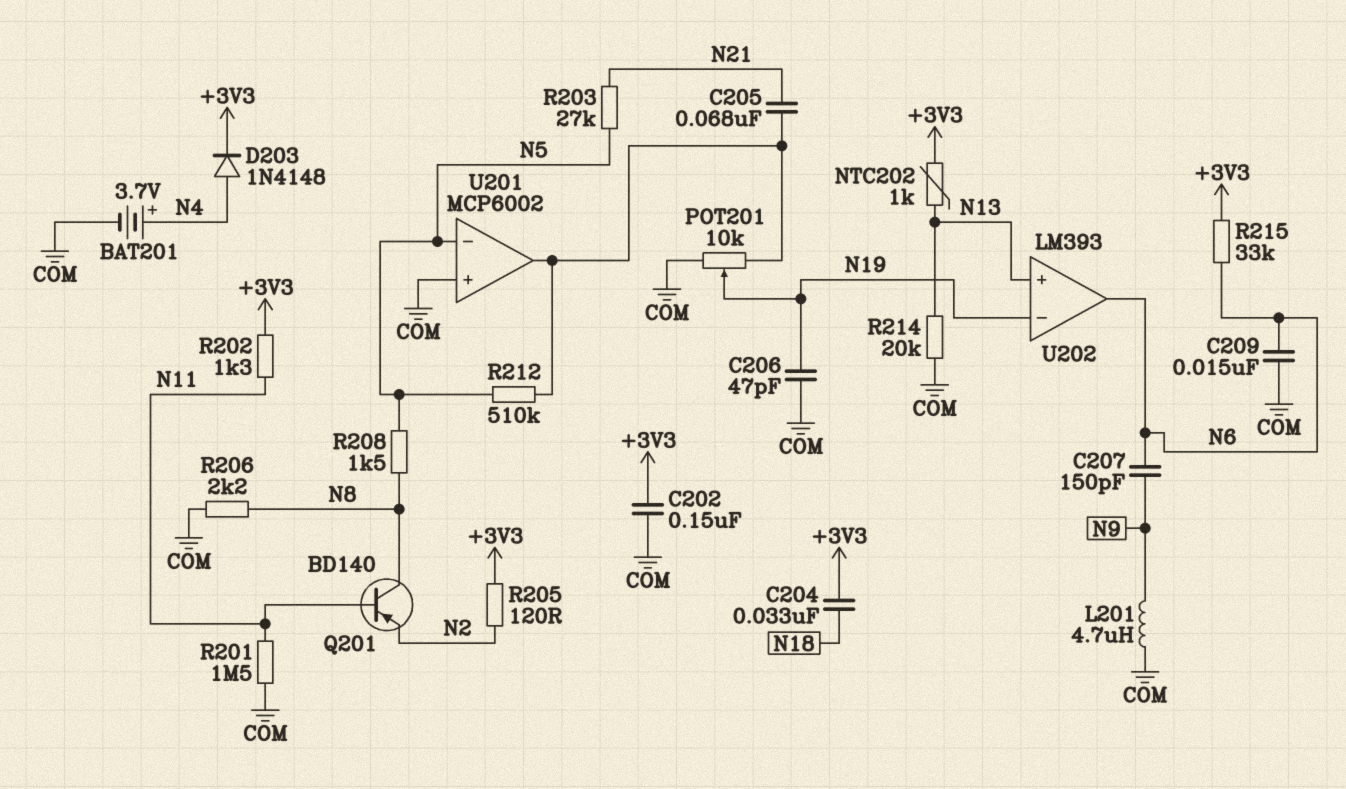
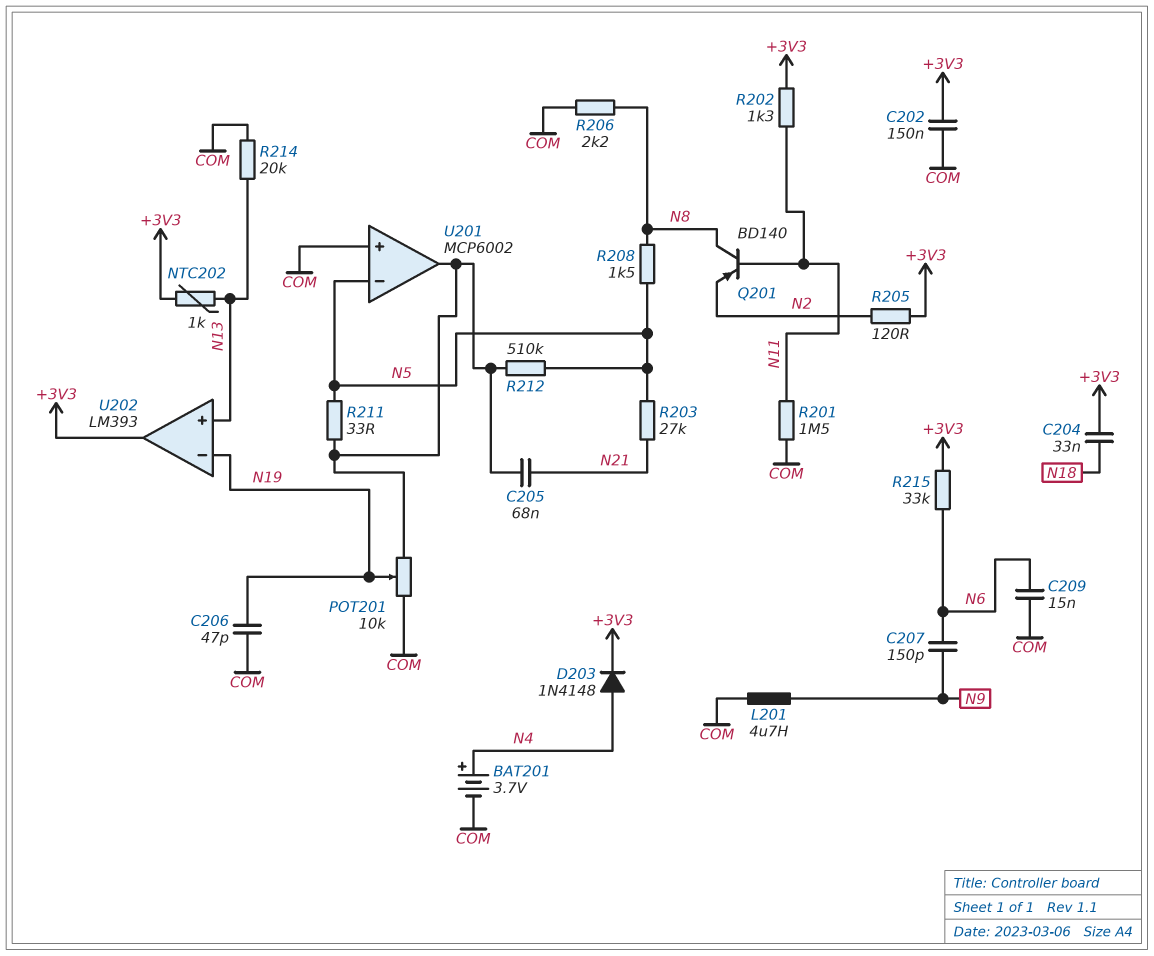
R211: none -> 33 (N5, U201/out)
U202 pin out: N6 -> +3V3

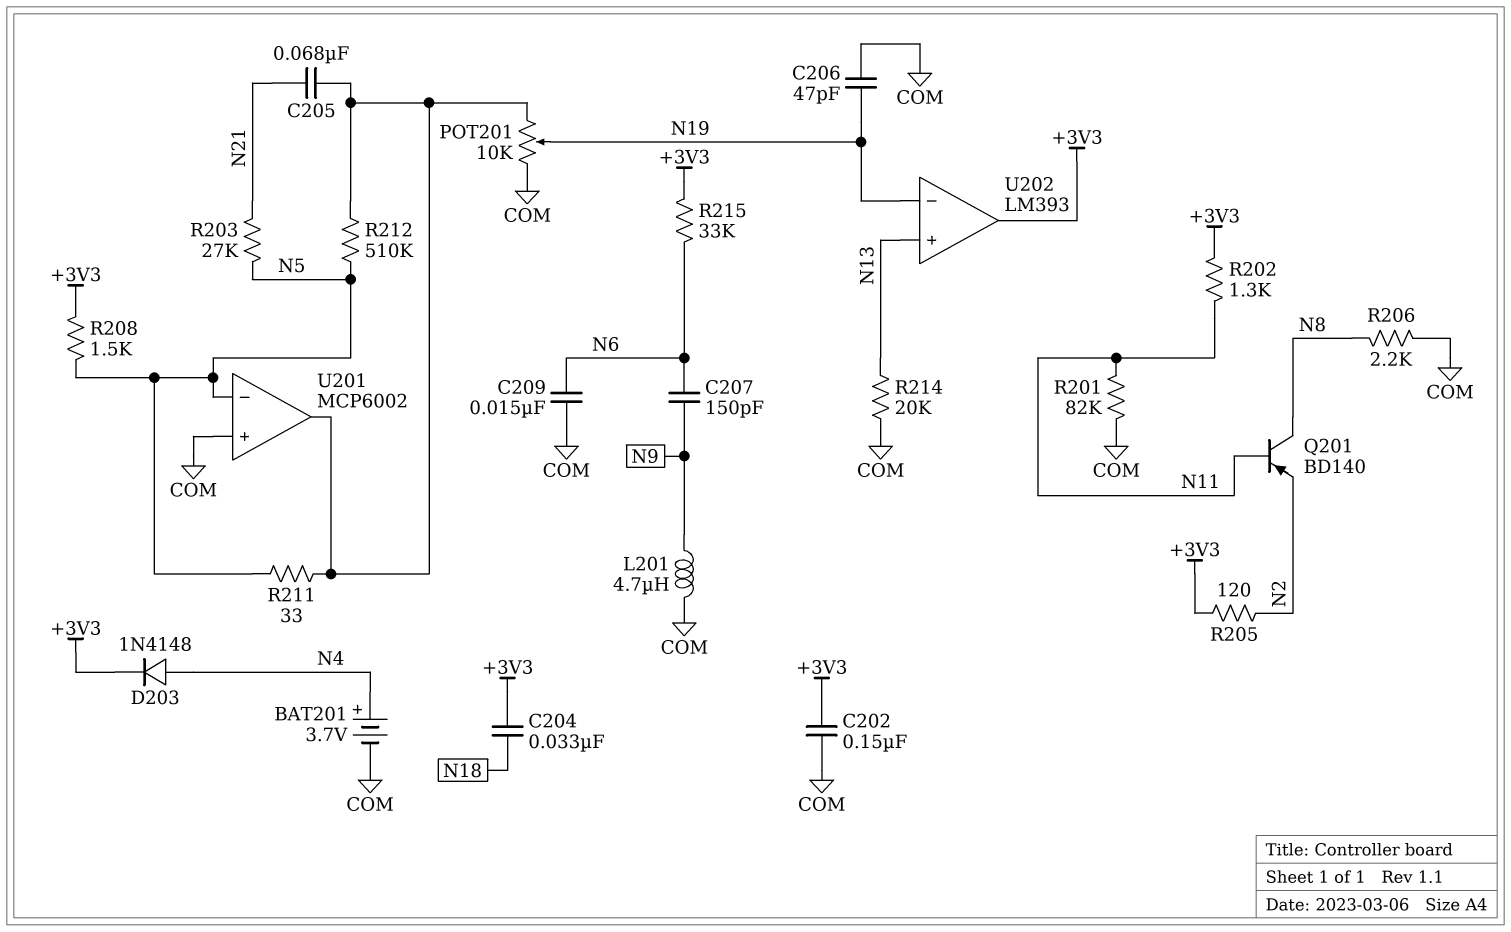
NTC202: 1k (+3V3, N13) -> none
R201: 1.5M (COM, N11) -> 82k (COM, N11)
R208: 1.5k (N5, N8) -> 1.5k (+3V3, N5)

